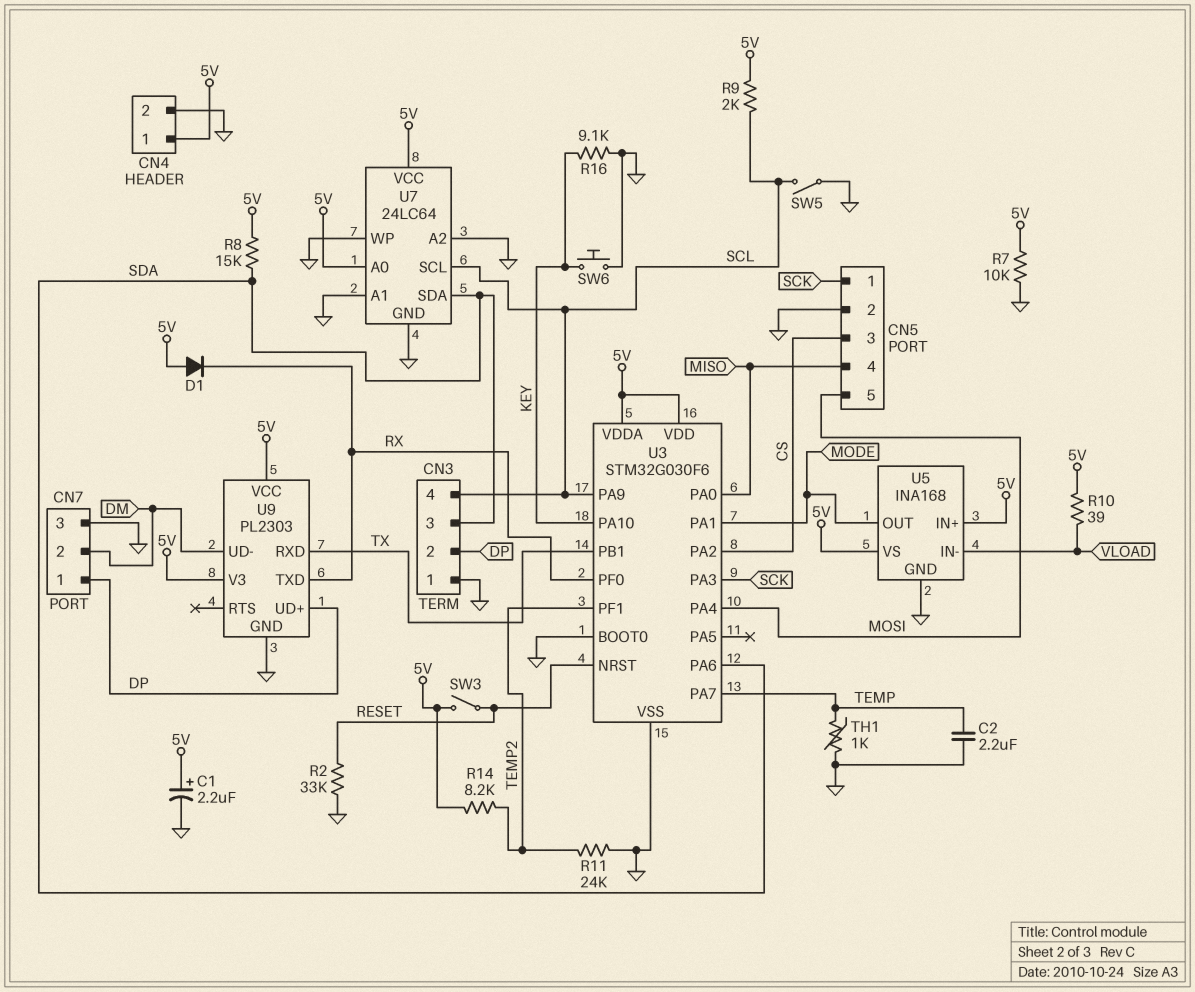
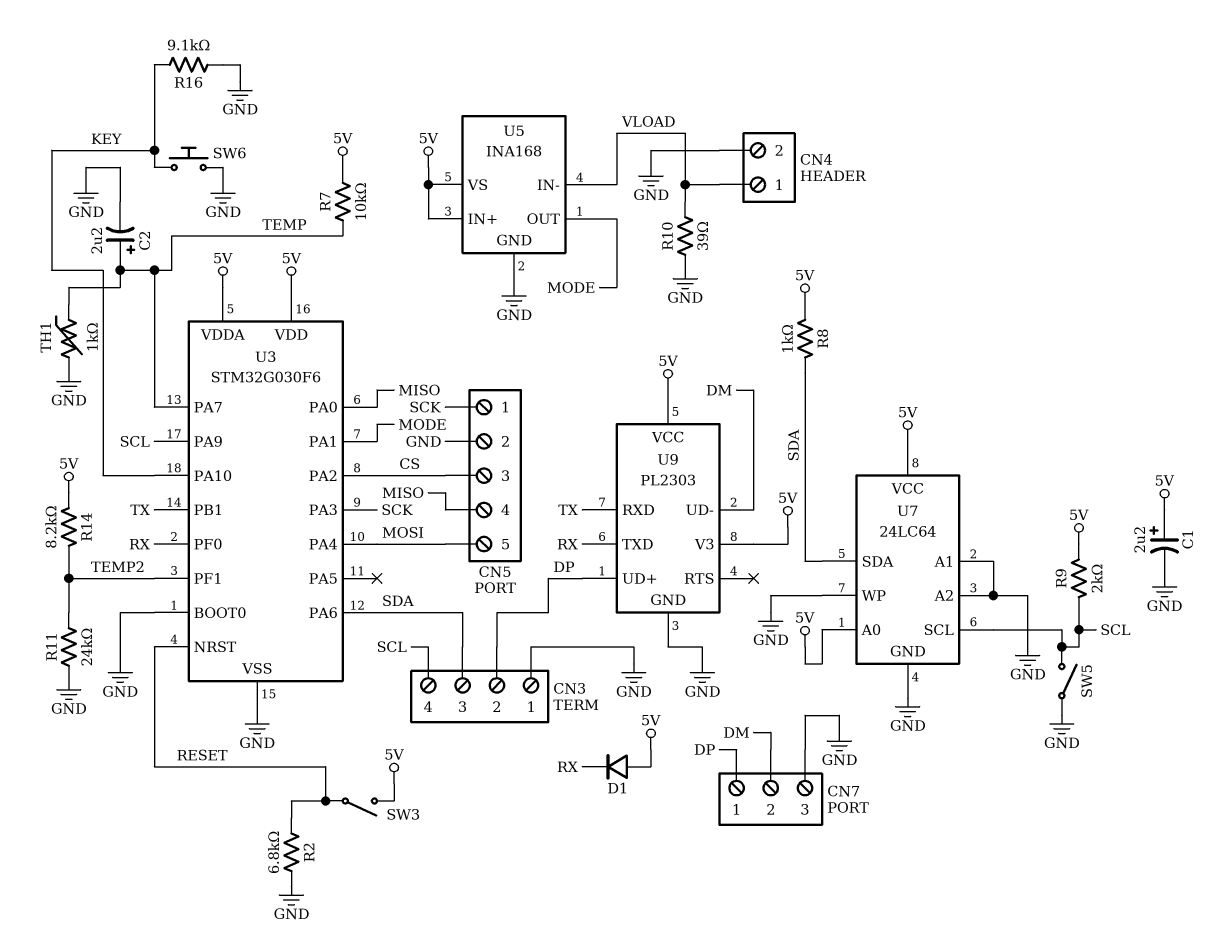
C2: 2.2uF (GND, TEMP) -> 2.2uF (plus TEMP, minus GND)
CN4 pin 1: 5V -> VLOAD
R2: 33k (GND, RESET) -> 6.8k (GND, RESET)
R7: 10k (5V, GND) -> 10k (5V, TEMP)
R8: 15k (5V, SDA) -> 1k (5V, SDA)
R10: 39 (5V, VLOAD) -> 39 (GND, VLOAD)

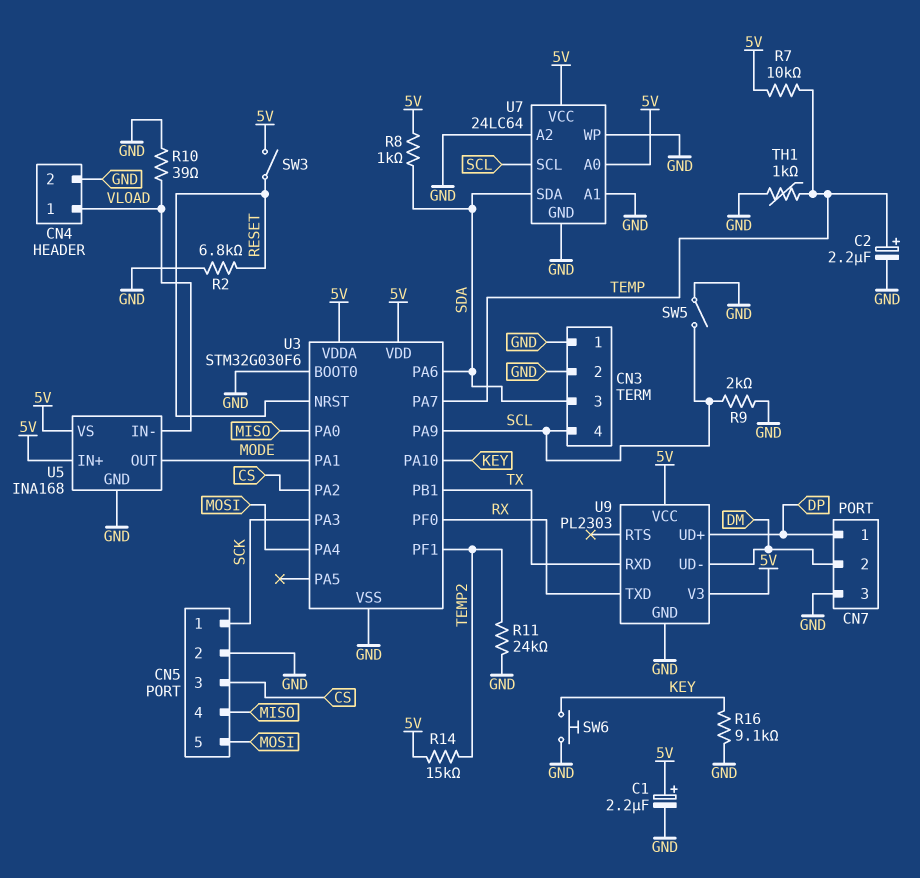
CN3 pin 2: DP -> GND
D1: diode (A 5V, K RX) -> none
R9: 2k (5V, SCL) -> 2k (GND, SCL)
R14: 8.2k (5V, TEMP2) -> 15k (5V, TEMP2)

